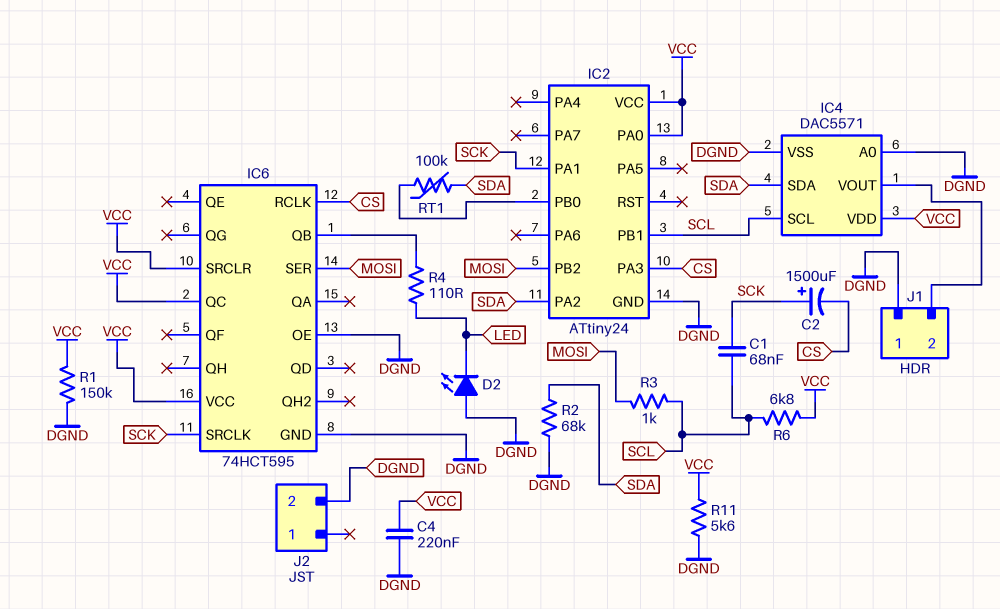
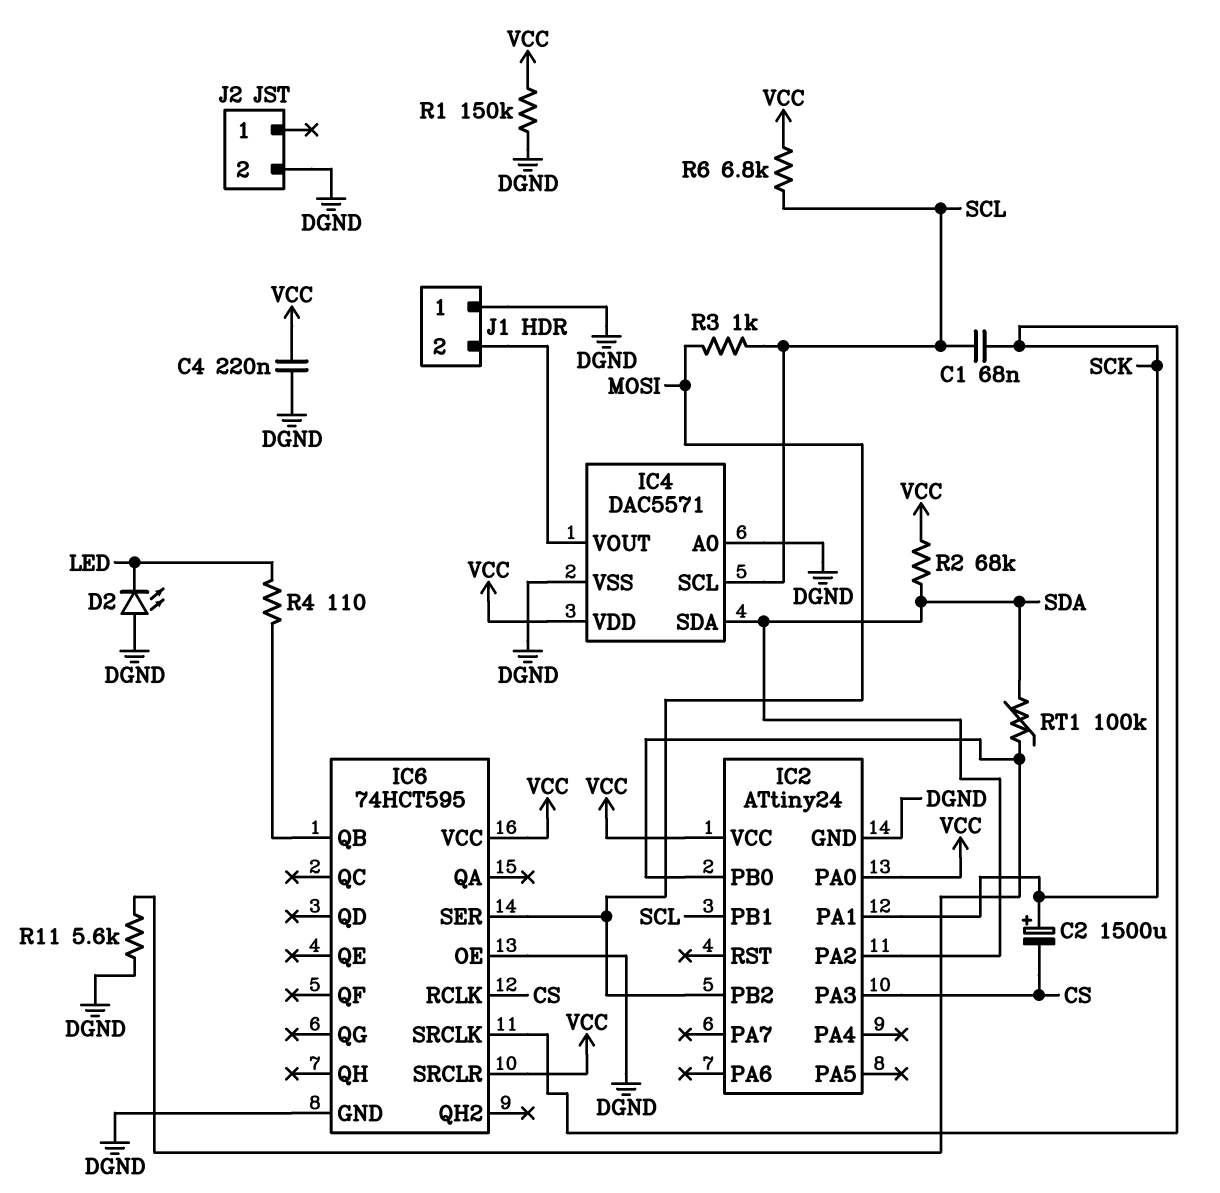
IC6 pin QC: VCC -> none
R2: 68k (DGND, SDA) -> 68k (SDA, VCC)
R11: 5.6k (DGND, VCC) -> 5.6k (DGND, IC2/PB0)

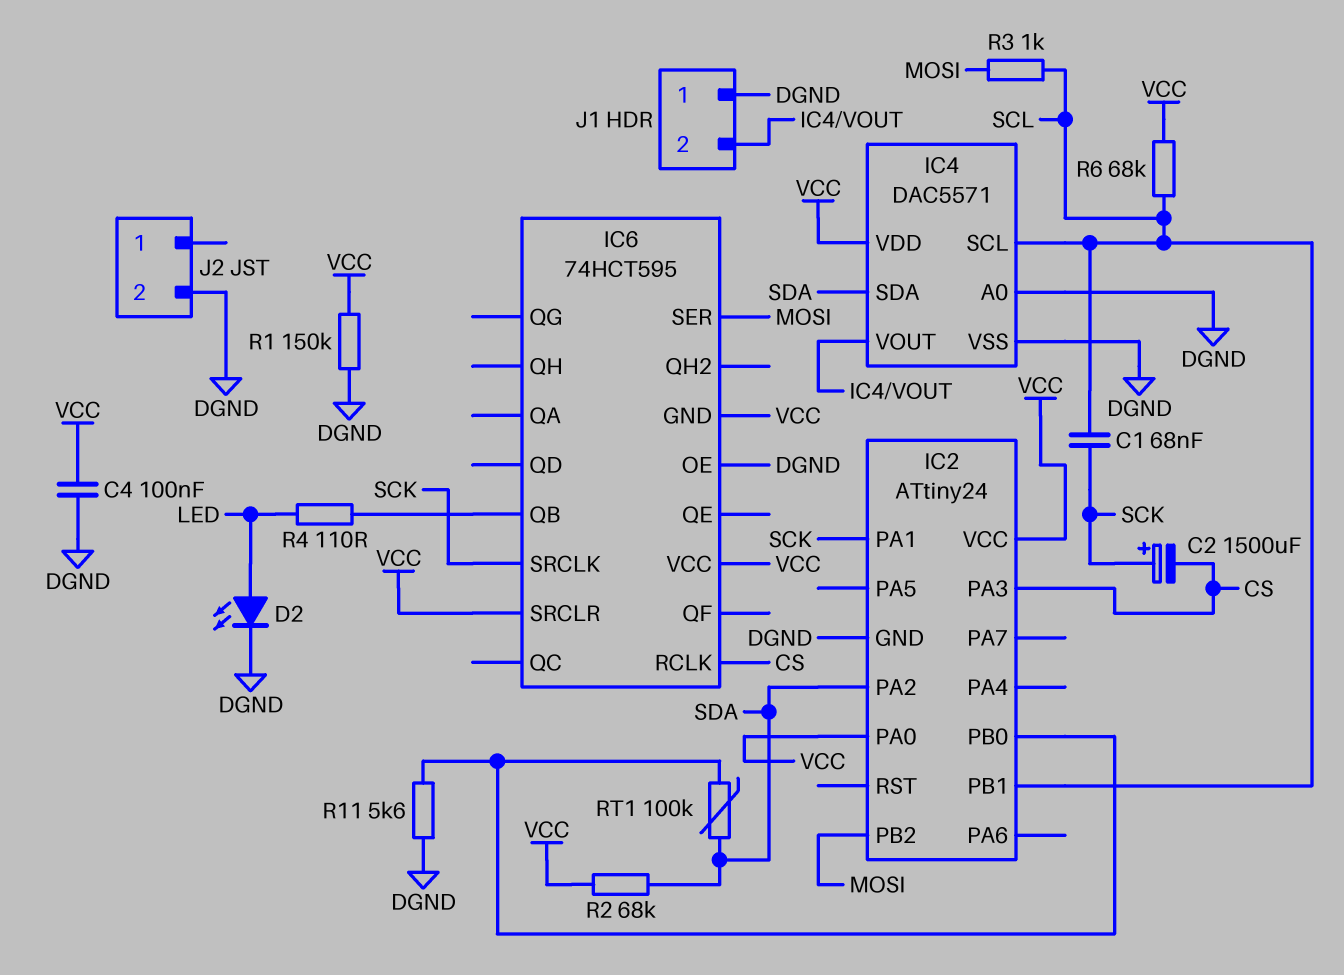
C4: 220nF (DGND, VCC) -> 100nF (DGND, VCC)
D2: LED (A DGND, K LED) -> LED (A LED, K DGND)
IC6 pin GND: DGND -> VCC
R6: 6.8k (SCL, VCC) -> 68k (SCL, VCC)

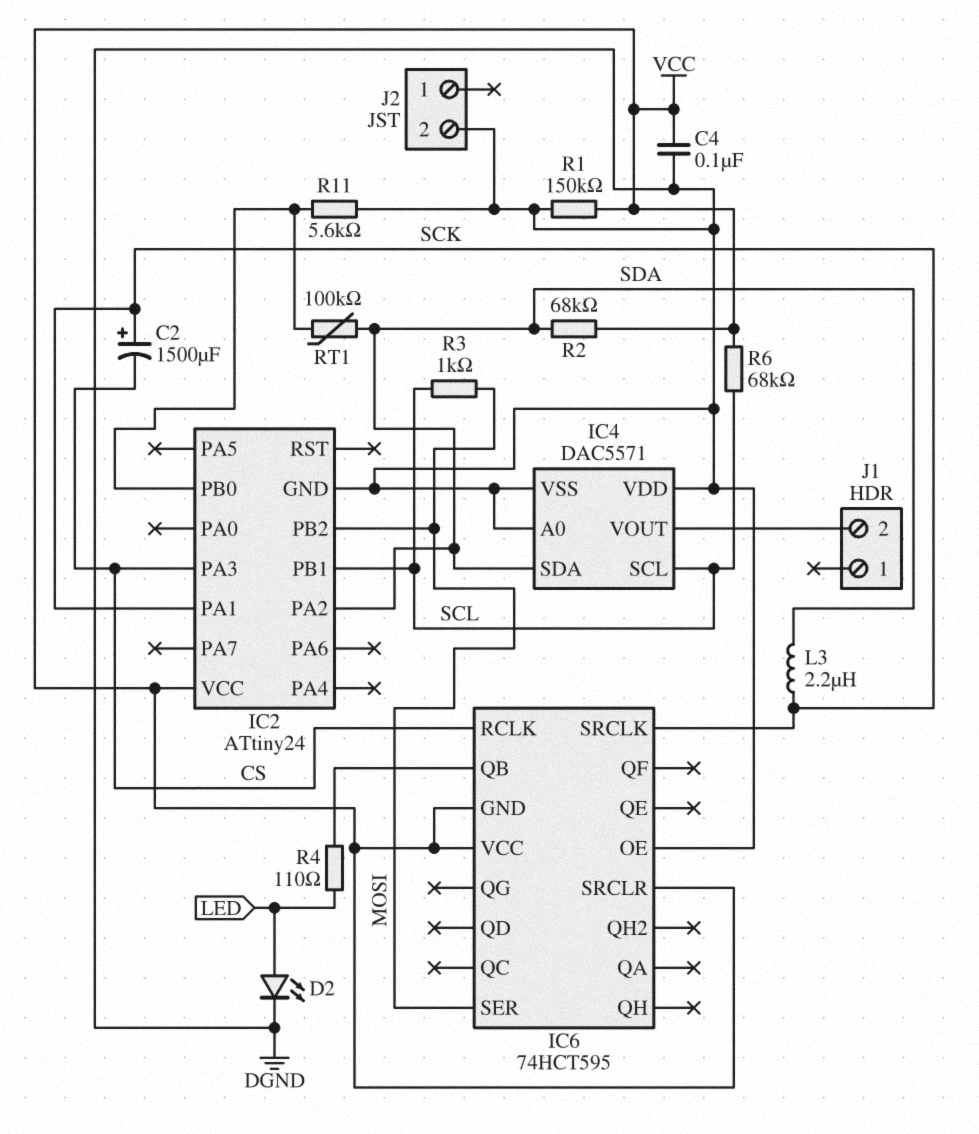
C1: 68nF (SCK, SCL) -> none
IC2 pin PA0: VCC -> none
IC4 pin VDD: VCC -> DGND
J1 pin 1: DGND -> none
L3: none -> 2.2uH (SCK, SDA)

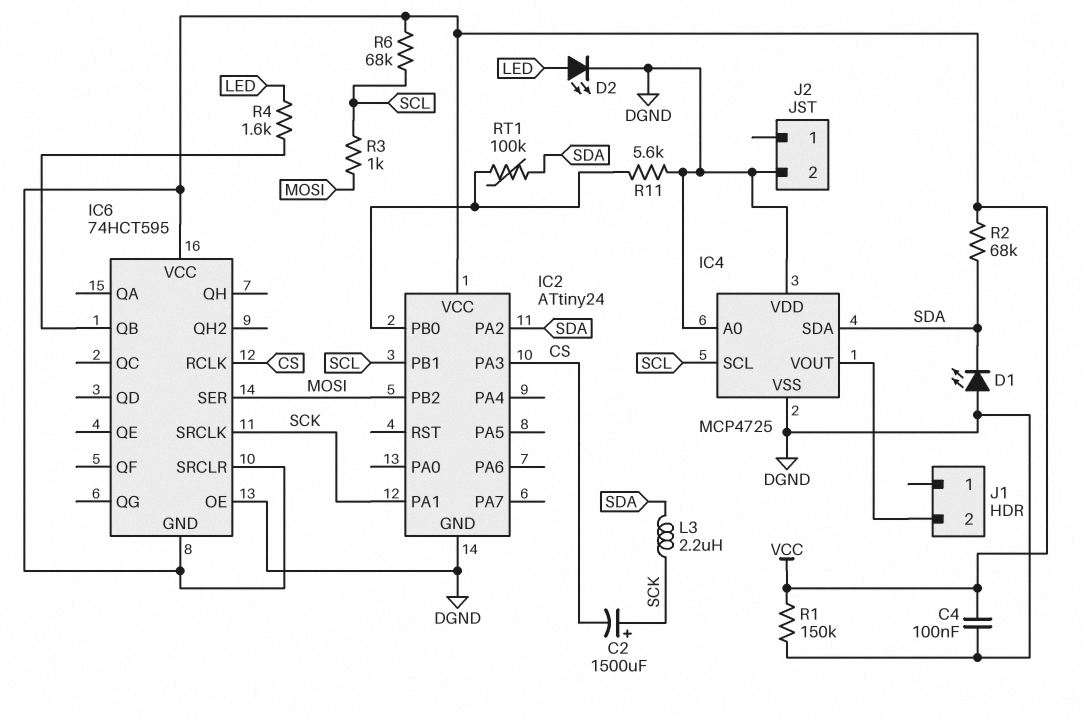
D1: none -> LED (A DGND, K SDA)
IC4: DAC5571 -> MCP4725
R4: 110 (IC6/QB, LED) -> 1.6k (IC6/QB, LED)

